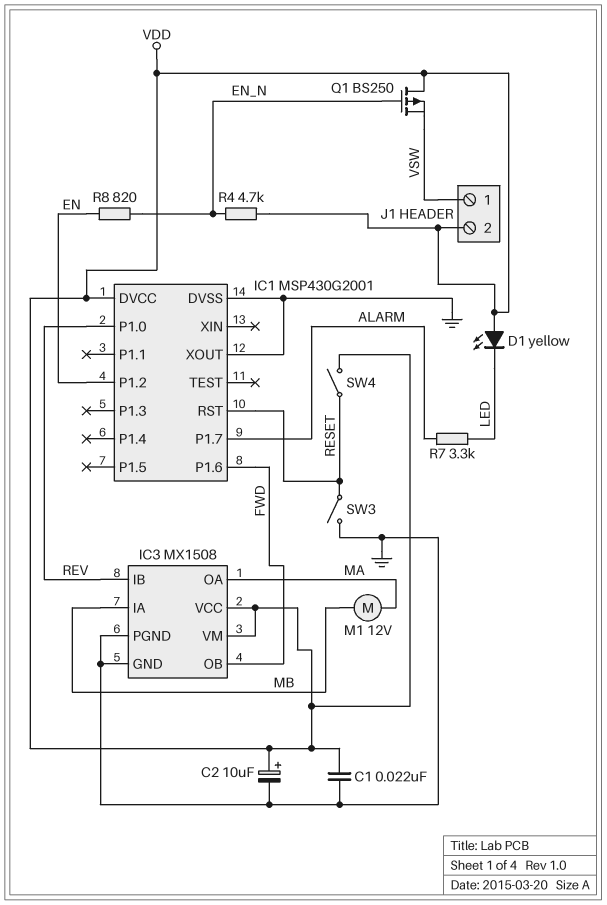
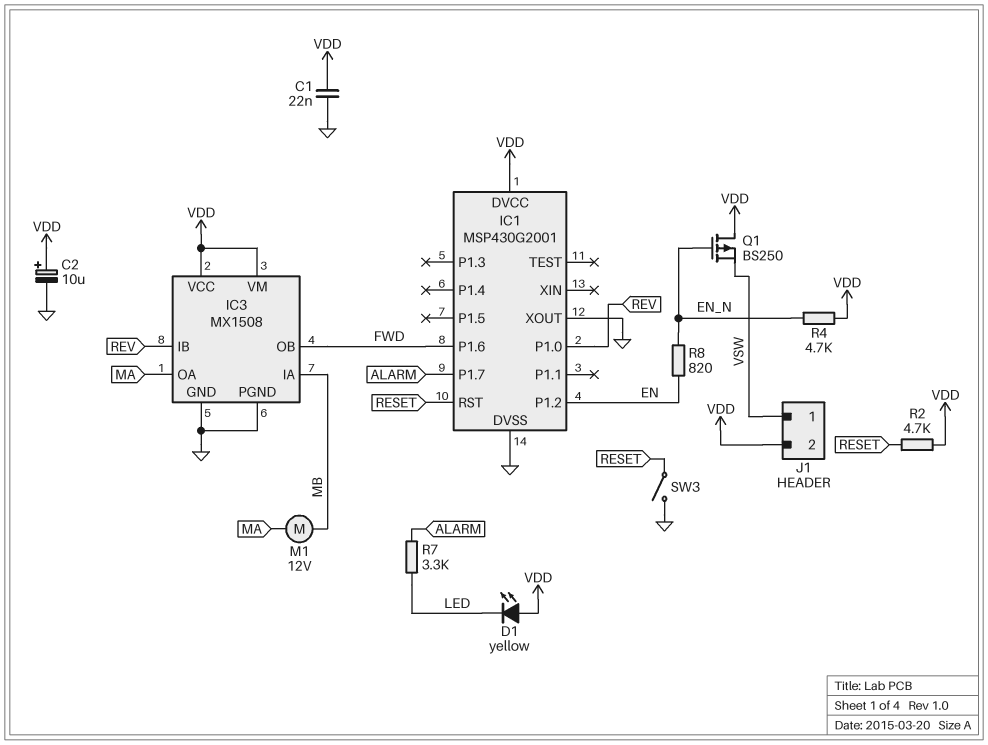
R2: none -> 4.7k (RESET, VDD)
SW4: switch (RESET, VDD) -> none

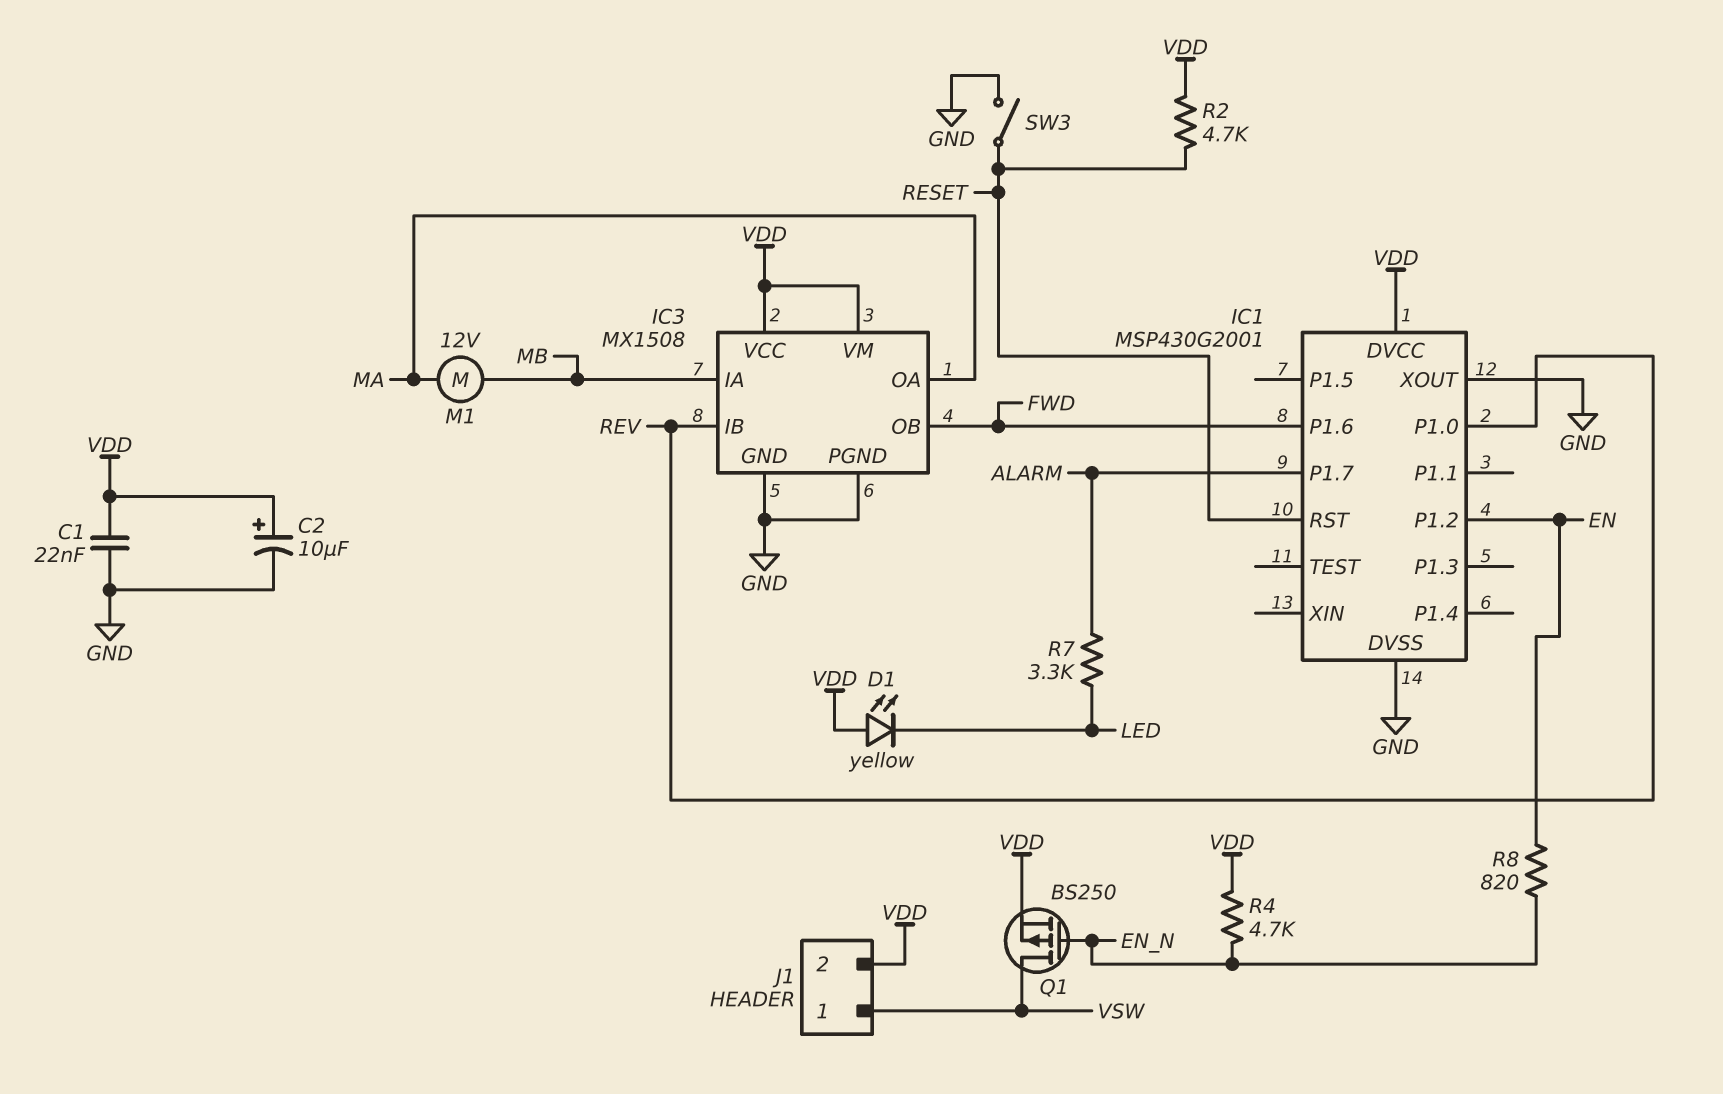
Q1: PMOS BS250 (G EN_N, D VDD, S VSW) -> PMOS BS250 (G EN_N, D VSW, S VDD)

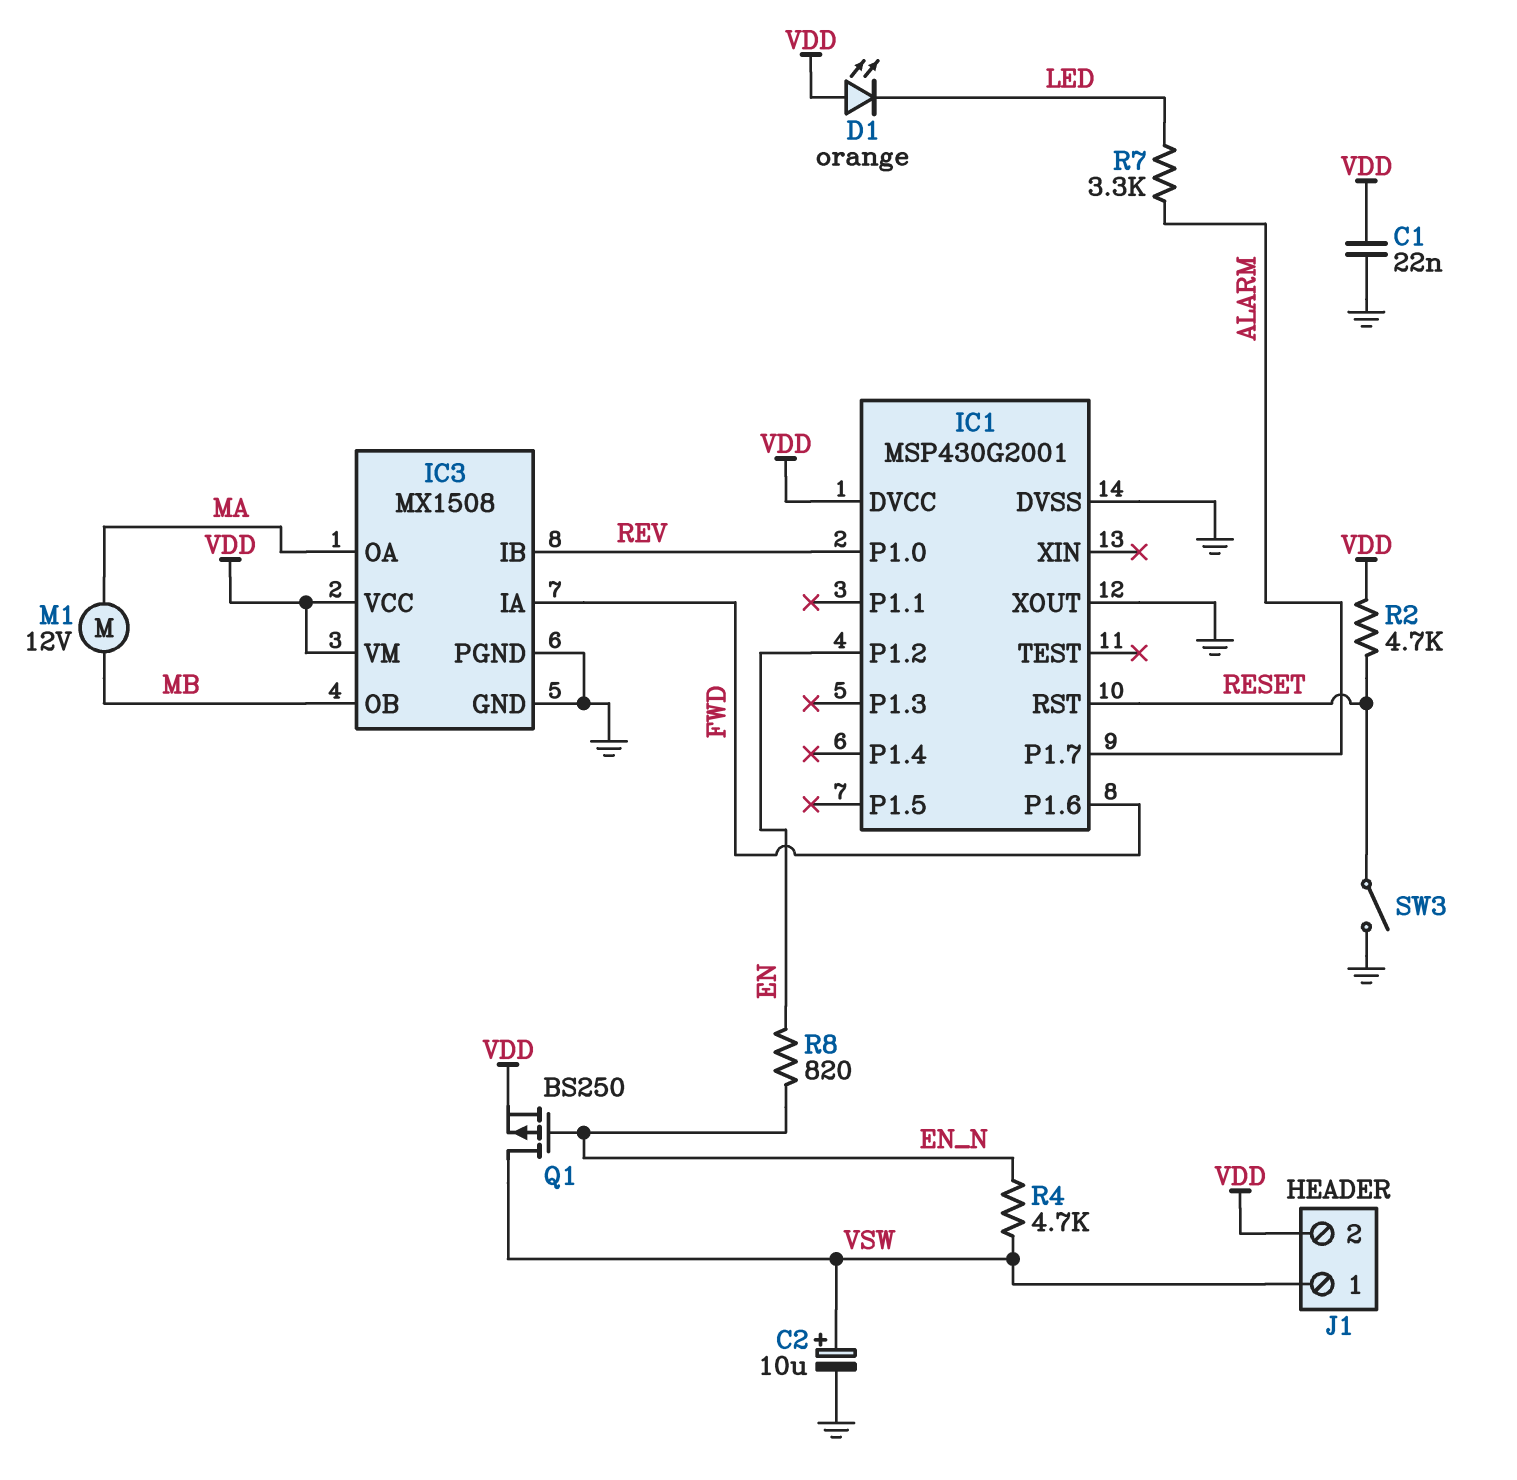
C2: 10uF (plus VDD, minus GND) -> 10uF (plus VSW, minus GND)
D1: LED yellow (A VDD, K LED) -> LED orange (A VDD, K LED)
IC3 pin IA: MB -> FWD
IC3 pin OB: FWD -> MB
R4: 4.7k (EN_N, VDD) -> 4.7k (EN_N, VSW)

